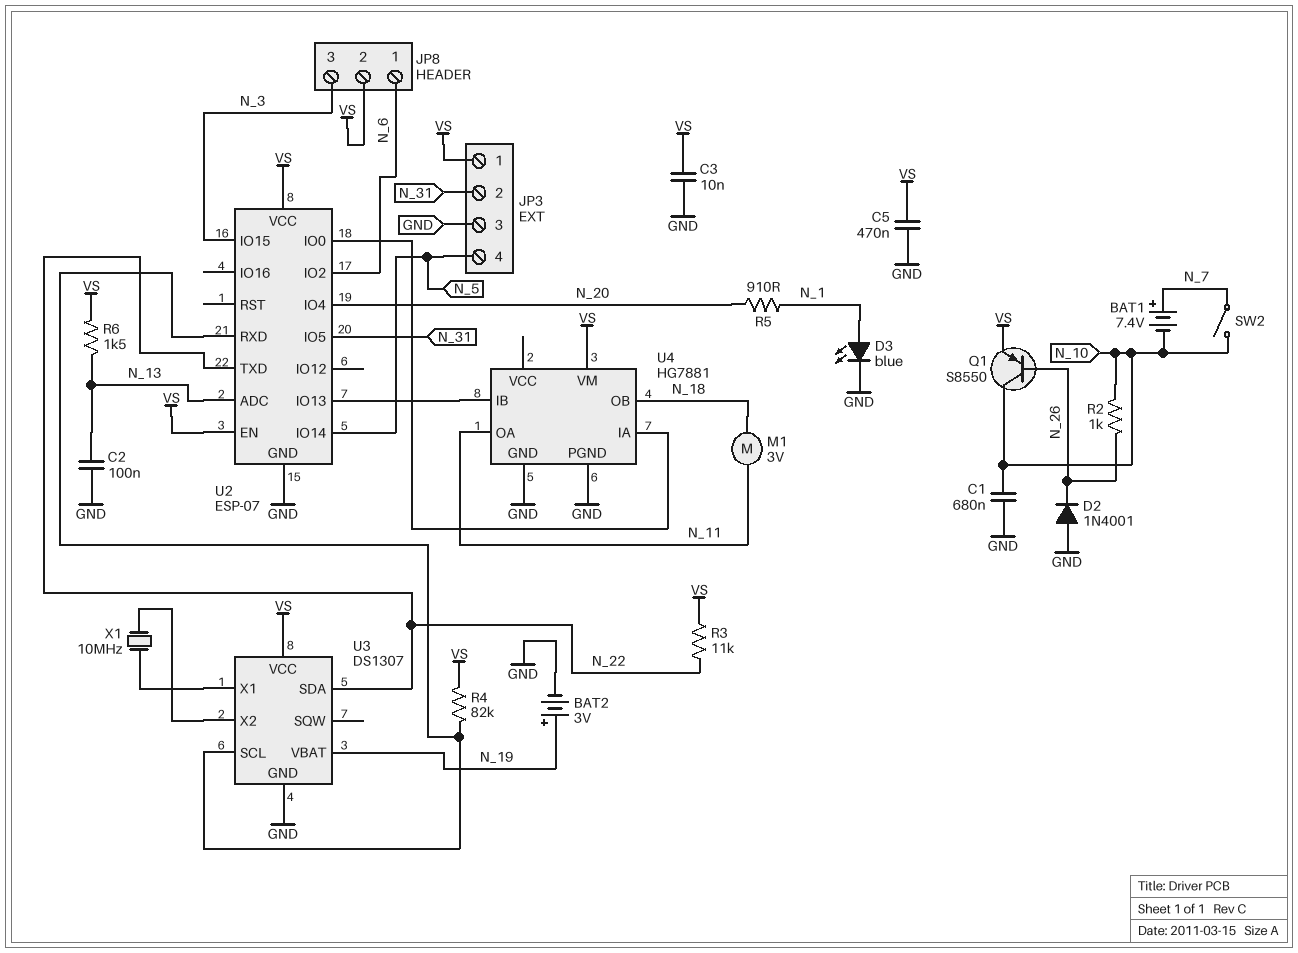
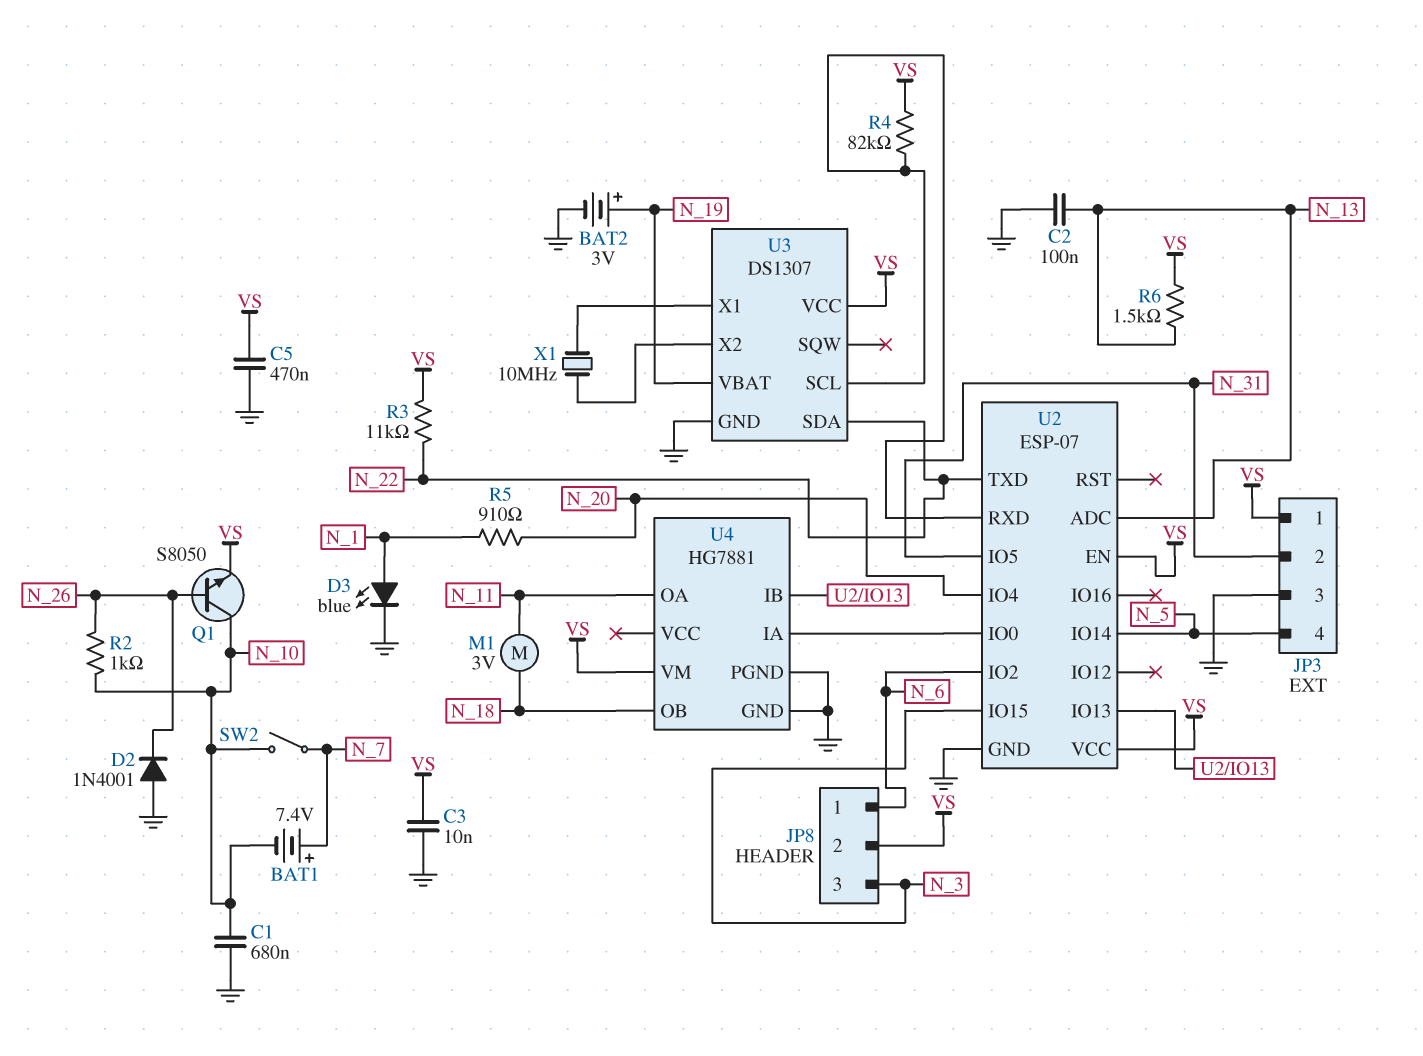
Q1: PNP S8550 (B N_26, C N_10, E VS) -> NPN S8050 (B N_26, C N_10, E VS)

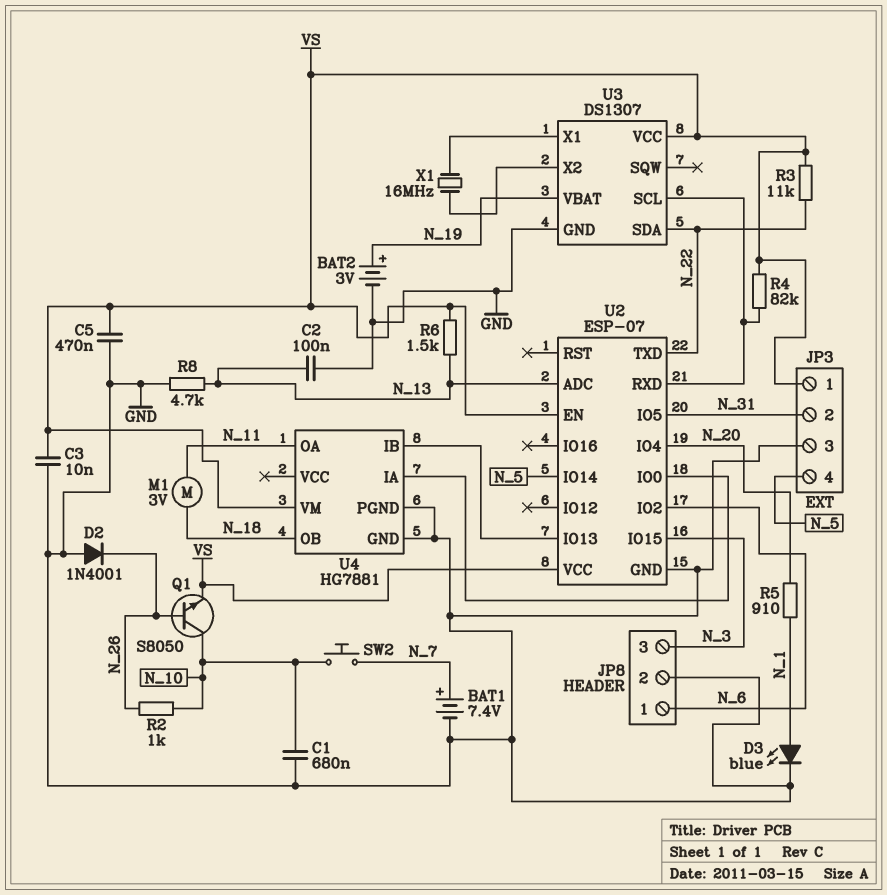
BAT1: 7.4V (plus N_7, minus N_10) -> 7.4V (plus N_7, minus GND)
JP8 pin 2: VS -> GND
R8: none -> 4.7k (GND, N_13)
SW2: switch (N_7, N_10) -> button (N_7, N_10)
X1: 10MHz (U3/X1, U3/X2) -> 16MHz (U3/X1, U3/X2)

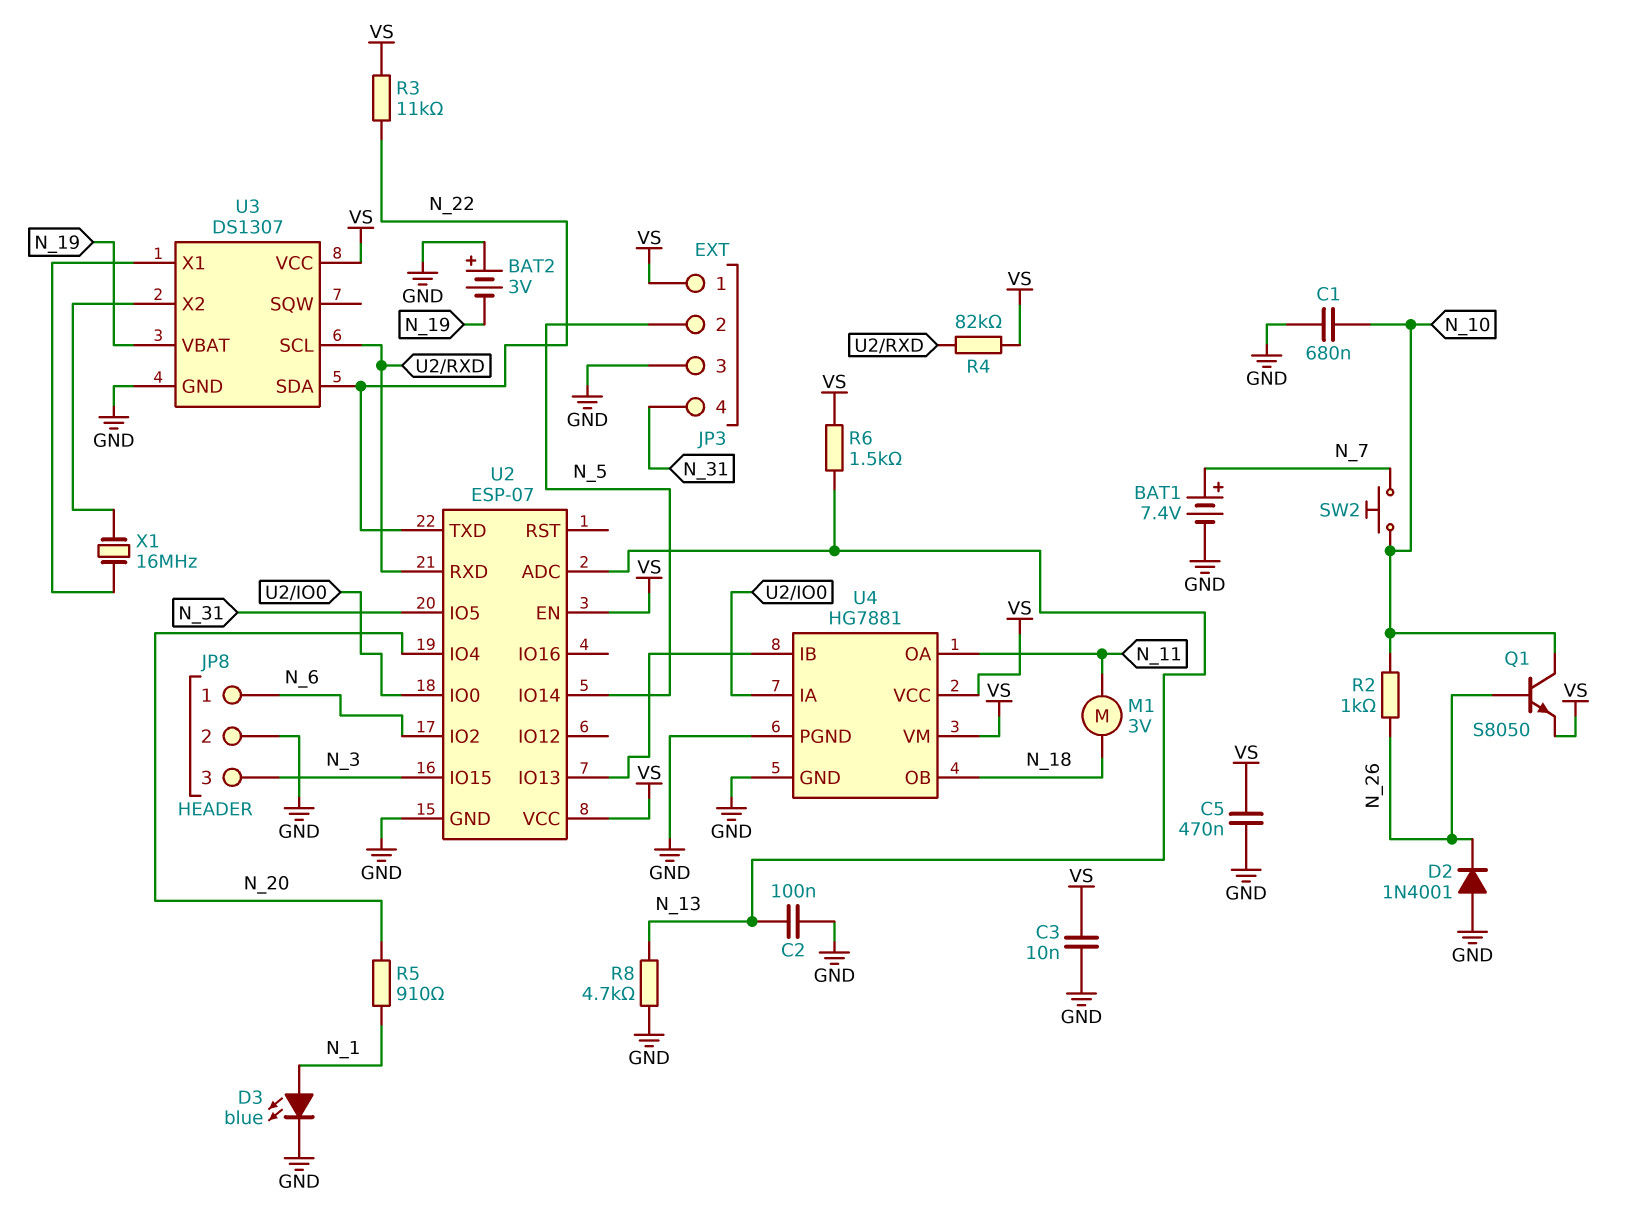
BAT2: 3V (plus N_19, minus GND) -> 3V (plus GND, minus N_19)
JP3 pin 2: N_31 -> N_5
JP3 pin 4: N_5 -> N_31
U4 pin VCC: none -> VS

